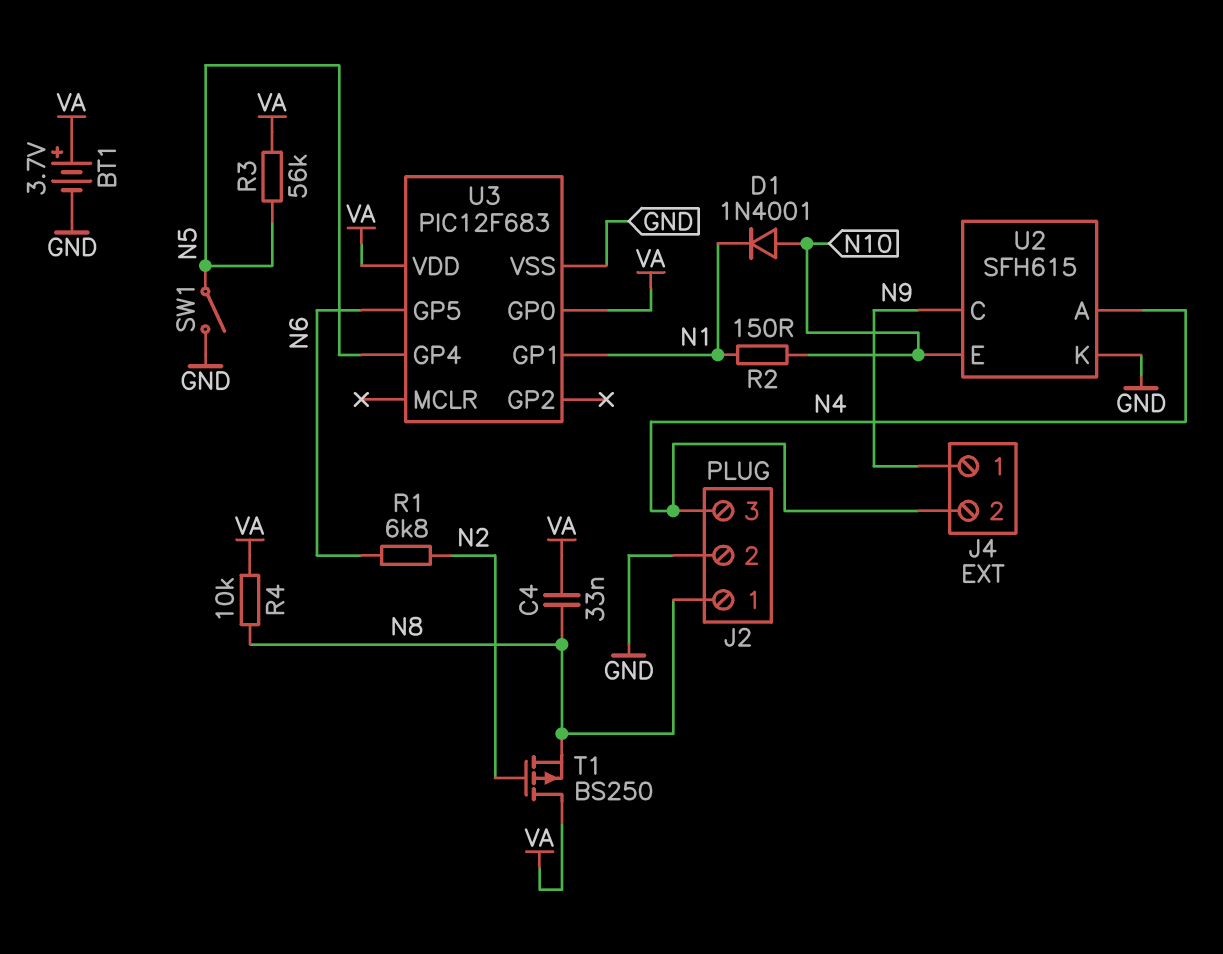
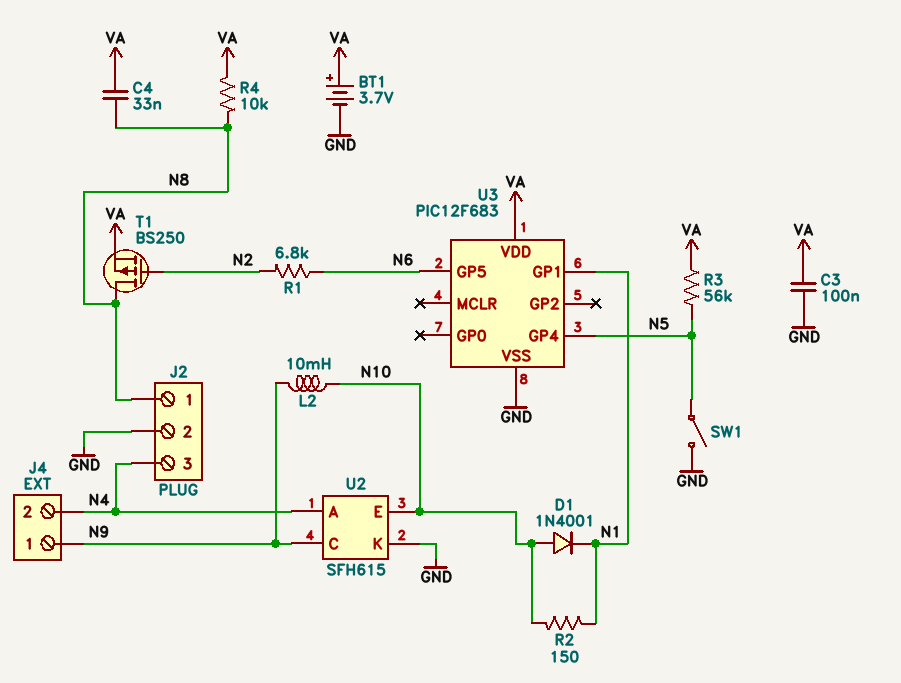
C3: none -> 100nF (GND, VA)
L2: none -> 10mH (N9, N10)
T1: PMOS BS250 (G N2, D VA, S N8) -> PMOS BS250 (G N2, D N8, S VA)
U3 pin GP0: VA -> none

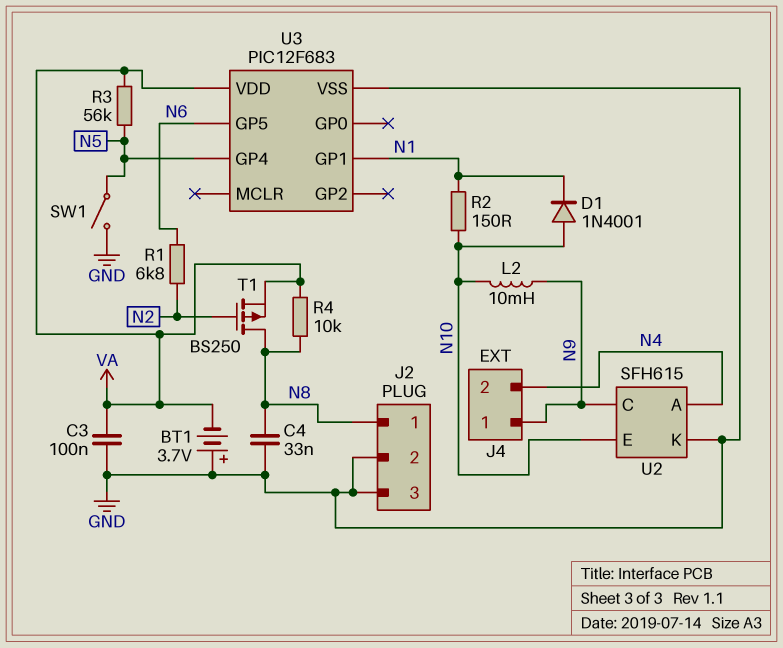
BT1: 3.7V (plus VA, minus GND) -> 3.7V (plus GND, minus VA)
C4: 33nF (N8, VA) -> 33nF (GND, N8)
J2 pin 3: N4 -> GND

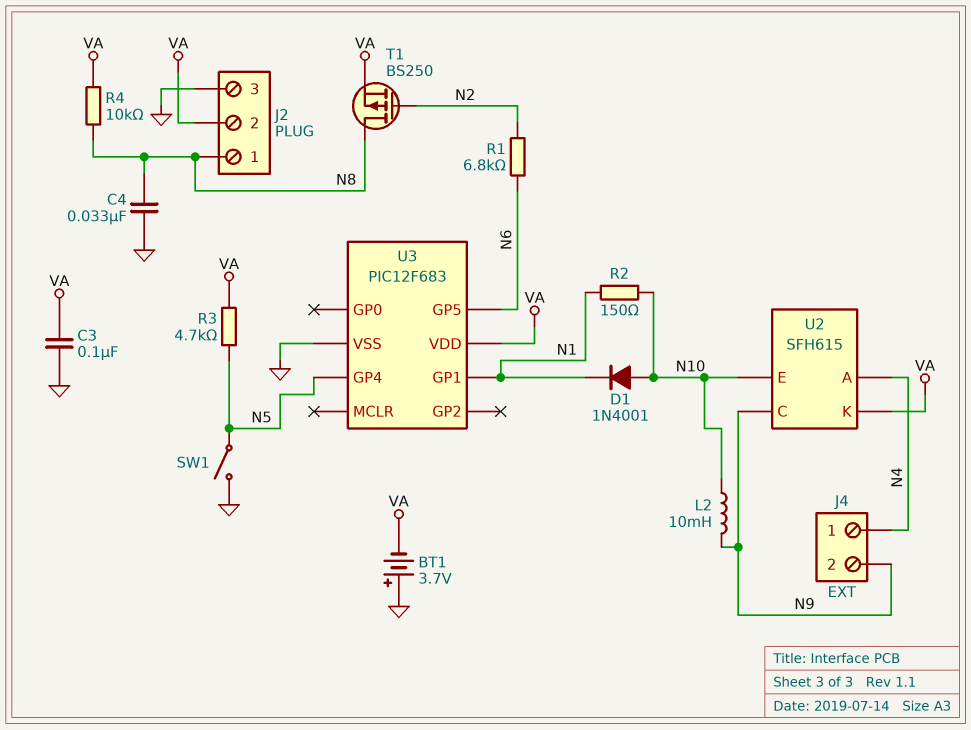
J2 pin 2: GND -> VA
J4 pin 1: N9 -> N4
J4 pin 2: N4 -> N9
R3: 56k (N5, VA) -> 4.7k (N5, VA)
U2 pin K: GND -> VA

